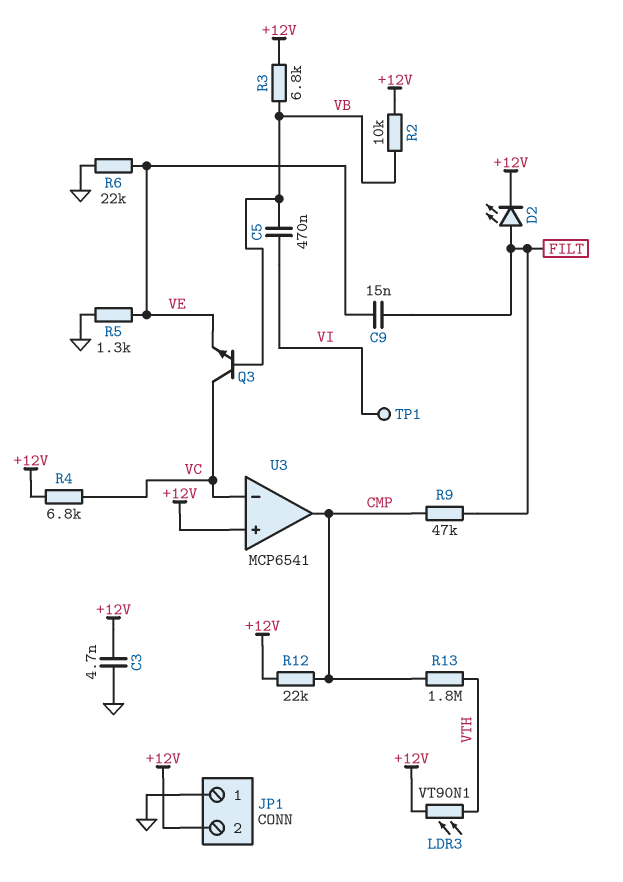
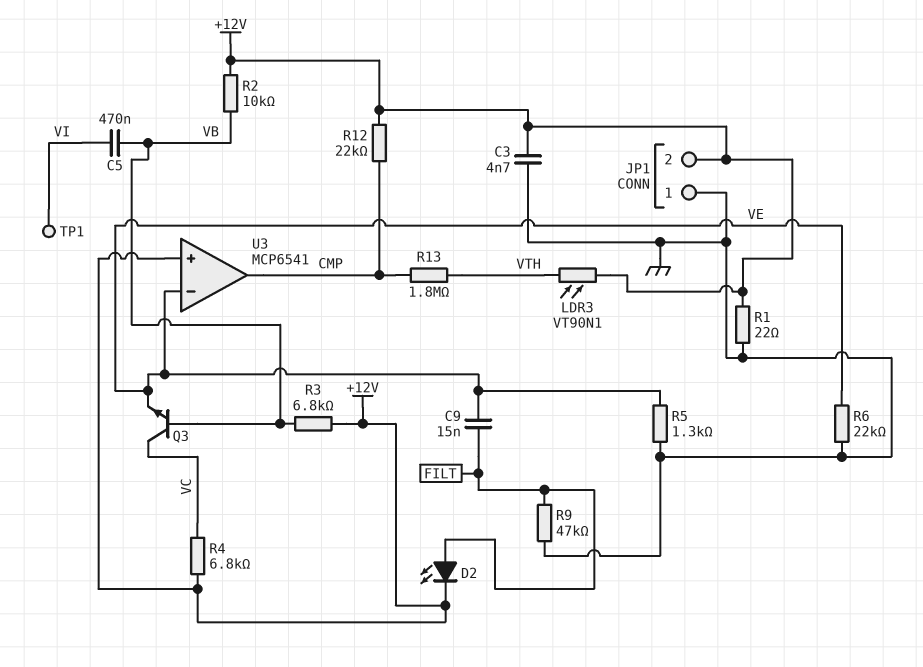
R1: none -> 22 (+12V, GND)
R9: 47k (CMP, FILT) -> 47k (FILT, GND)
U3 pin in-: VC -> VE

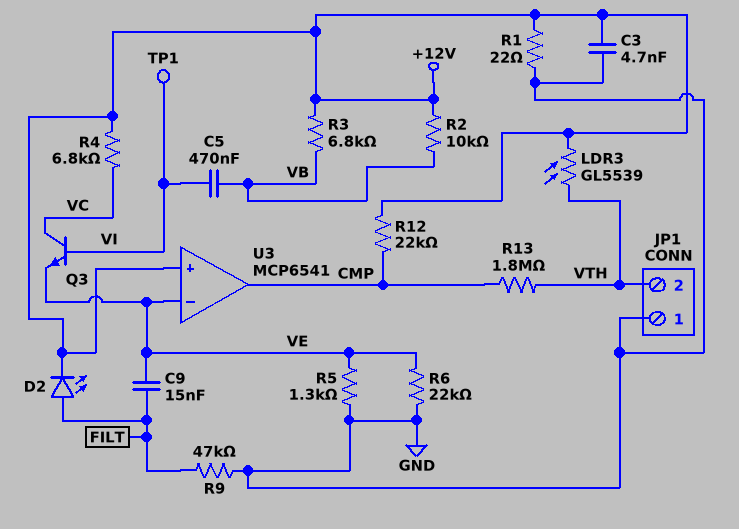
JP1 pin 2: +12V -> VTH
LDR3: VT90N1 (+12V, VTH) -> GL5539 (+12V, VTH)
Q3: NPN (B VB, C VC, E VE) -> NPN (B VI, C VC, E VE)

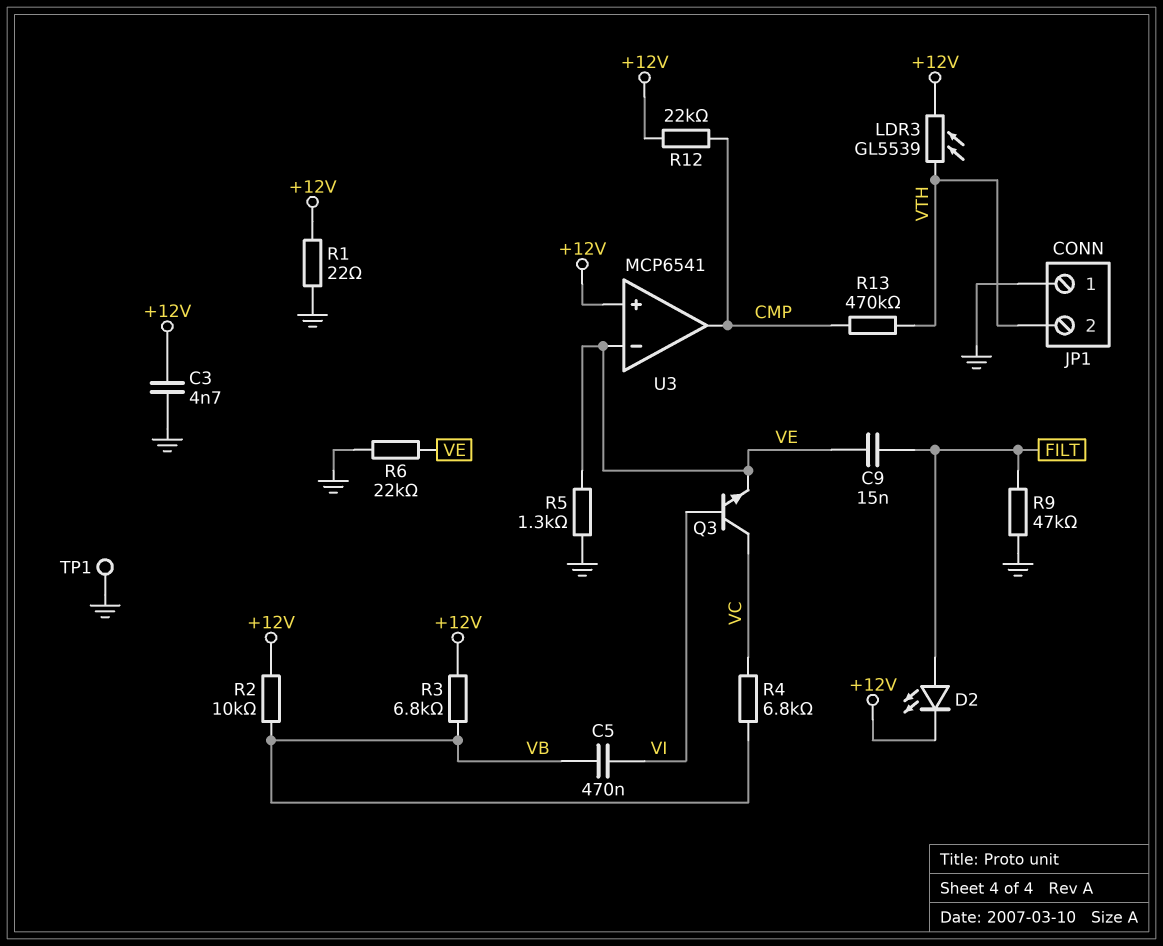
R4: 6.8k (+12V, VC) -> 6.8k (VB, VC)
R13: 1.8M (CMP, VTH) -> 470k (CMP, VTH)
TP1: test point (VI) -> test point (GND)

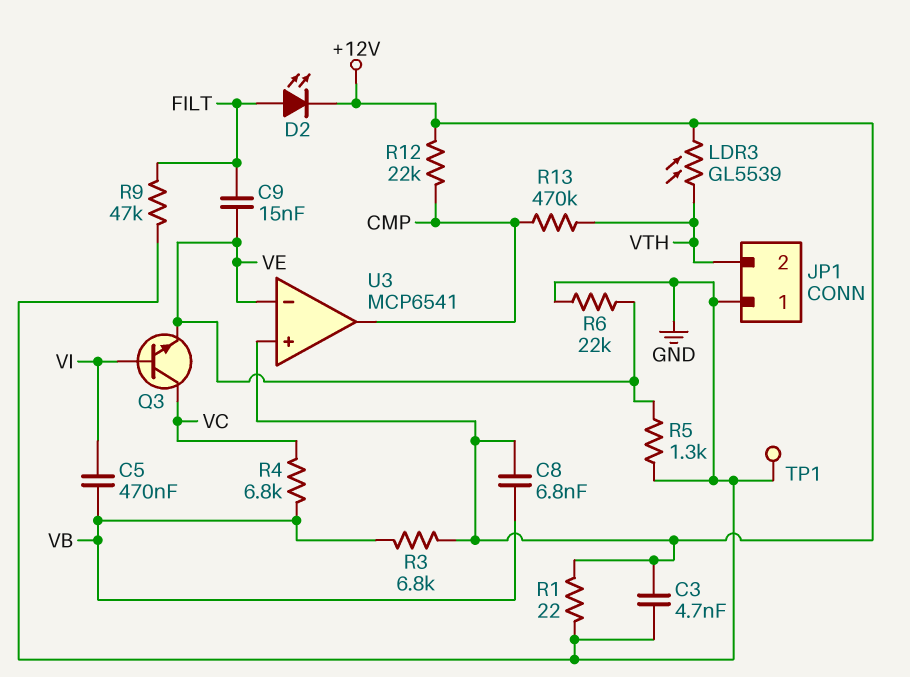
C8: none -> 6.8nF (+12V, VB)
R2: 10k (+12V, VB) -> none

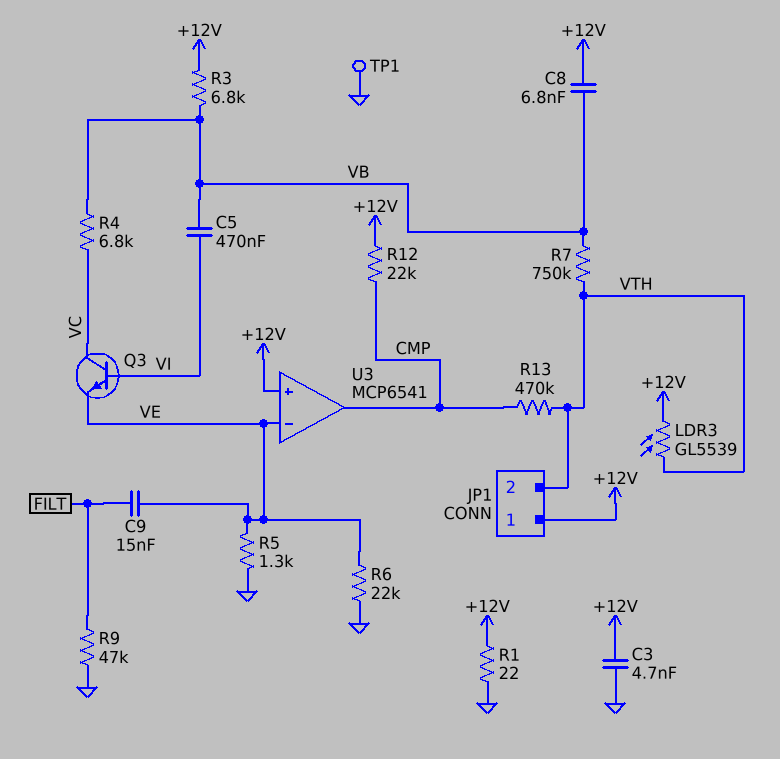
D2: LED (A FILT, K +12V) -> none
JP1 pin 1: GND -> +12V
R7: none -> 750k (VB, VTH)

